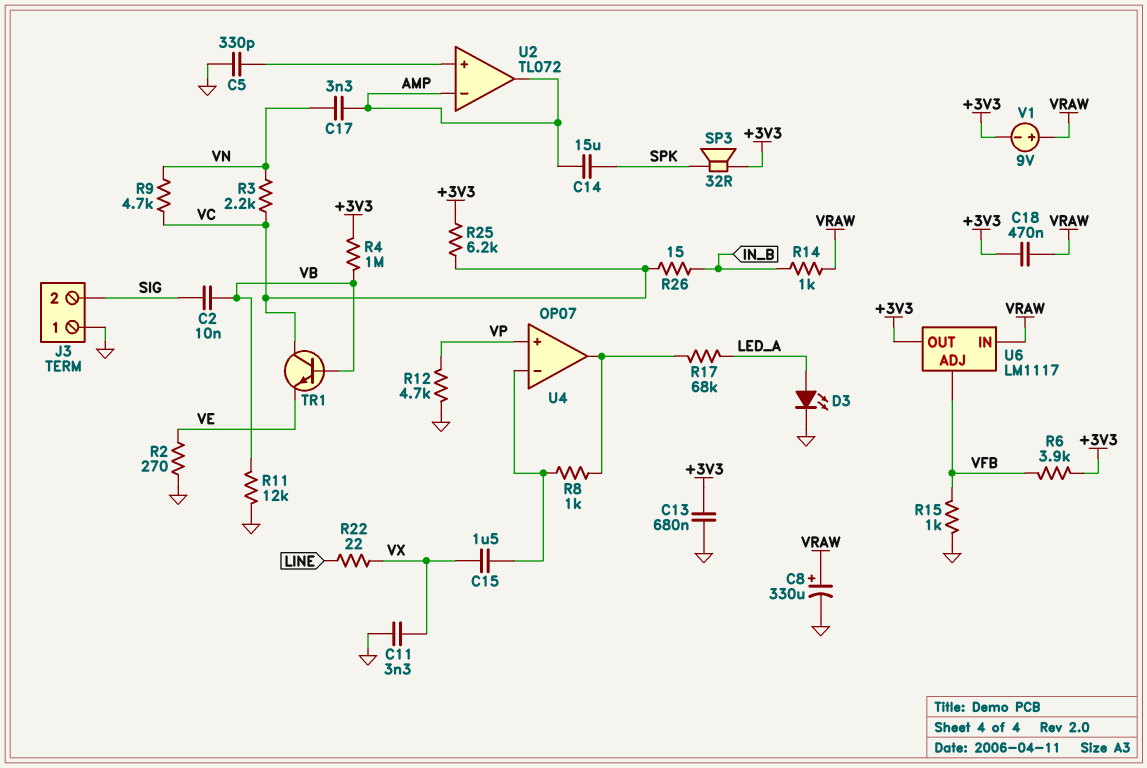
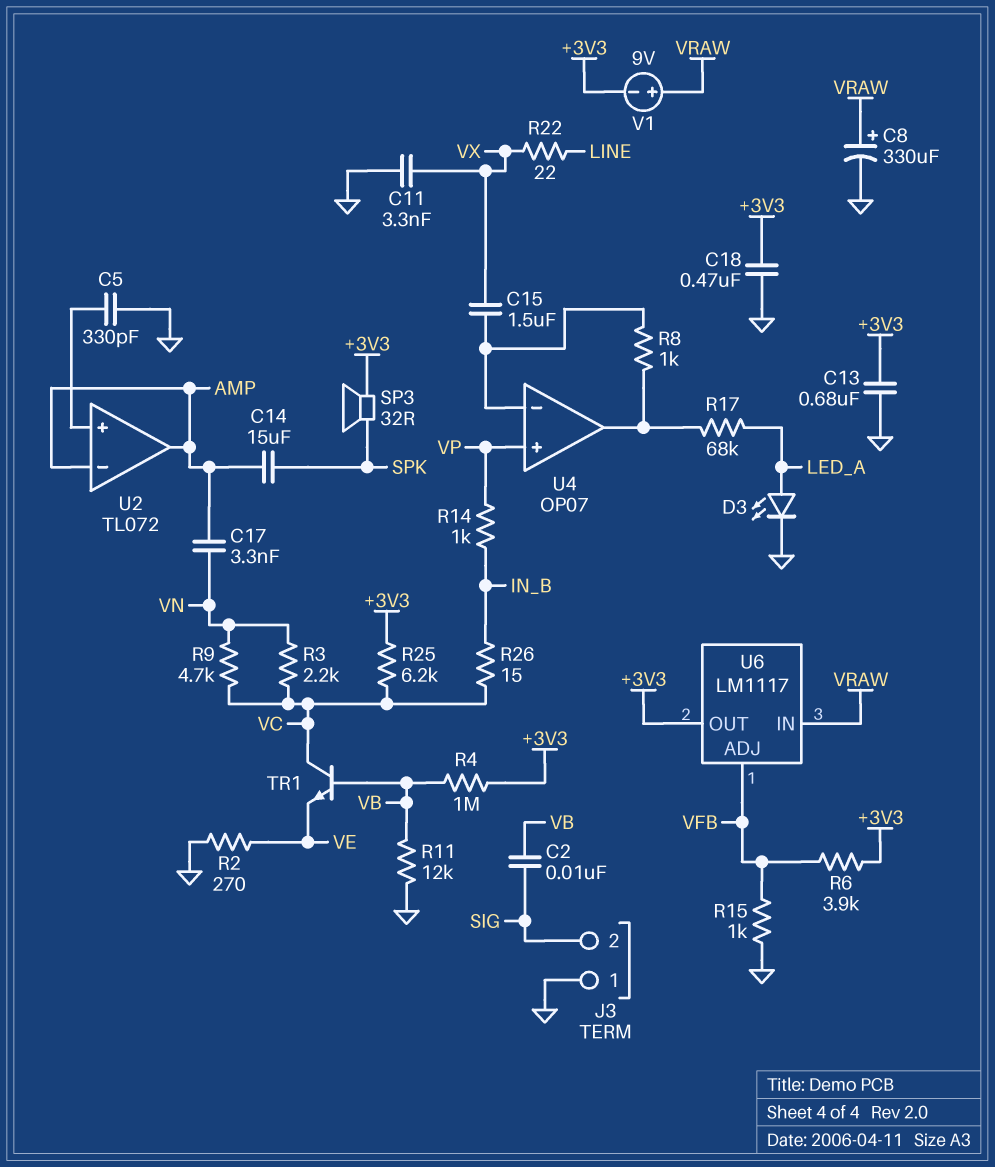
C18: 470nF (+3V3, VRAW) -> 470nF (+3V3, GND)
R12: 4.7k (GND, VP) -> none
R14: 1k (IN_B, VRAW) -> 1k (IN_B, VP)

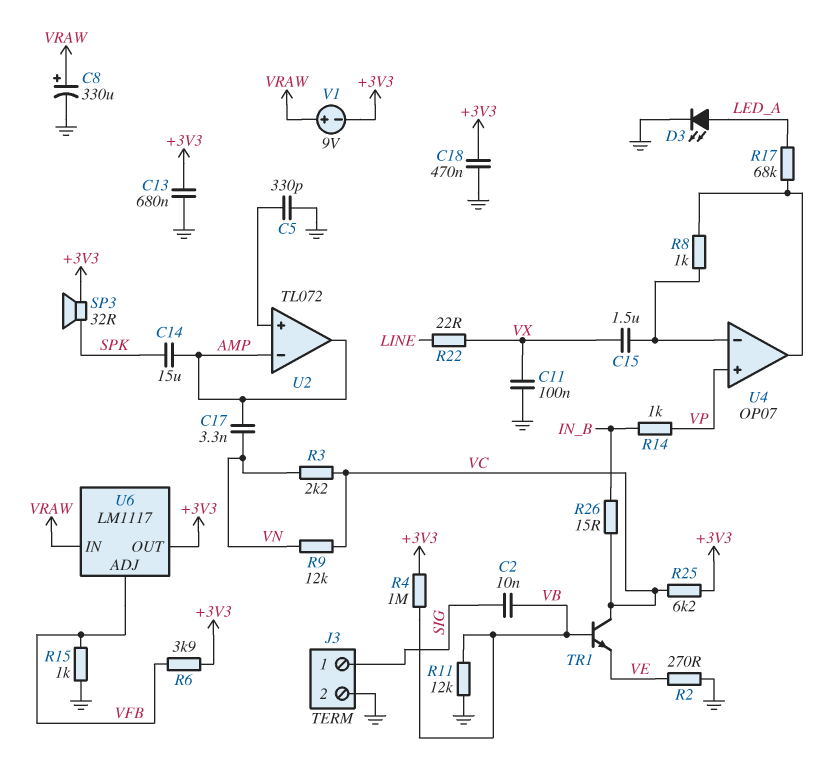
C11: 3.3nF (GND, VX) -> 100nF (GND, VX)
J3 pin 1: GND -> SIG
J3 pin 2: SIG -> GND
R9: 4.7k (VC, VN) -> 12k (VC, VN)

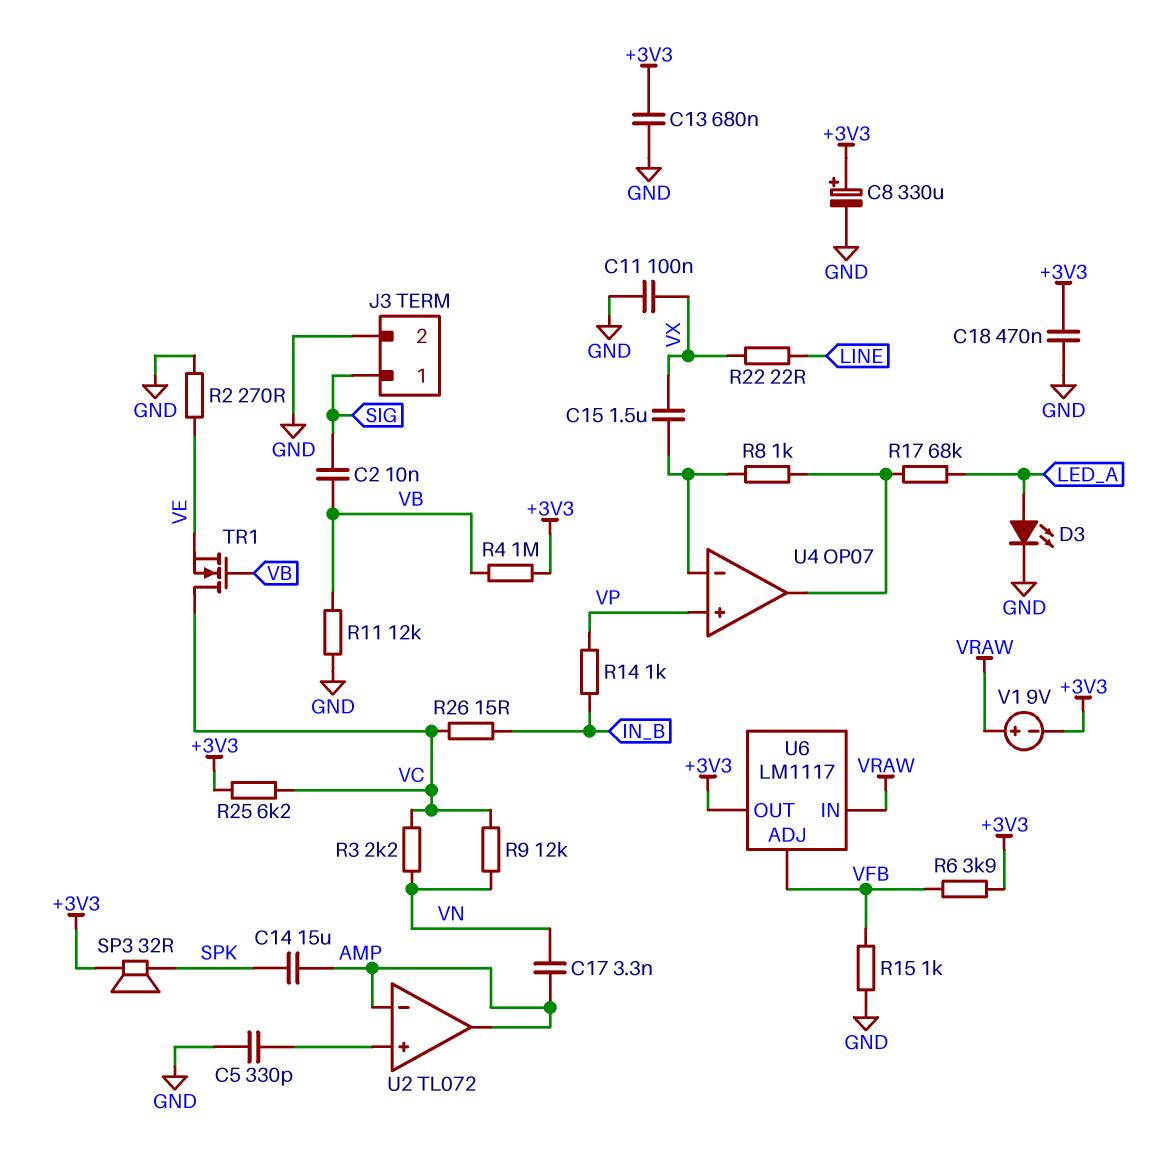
C8: 330uF (plus VRAW, minus GND) -> 330uF (plus +3V3, minus GND)
TR1: NPN (B VB, C VC, E VE) -> NMOS (G VB, D VC, S VE)

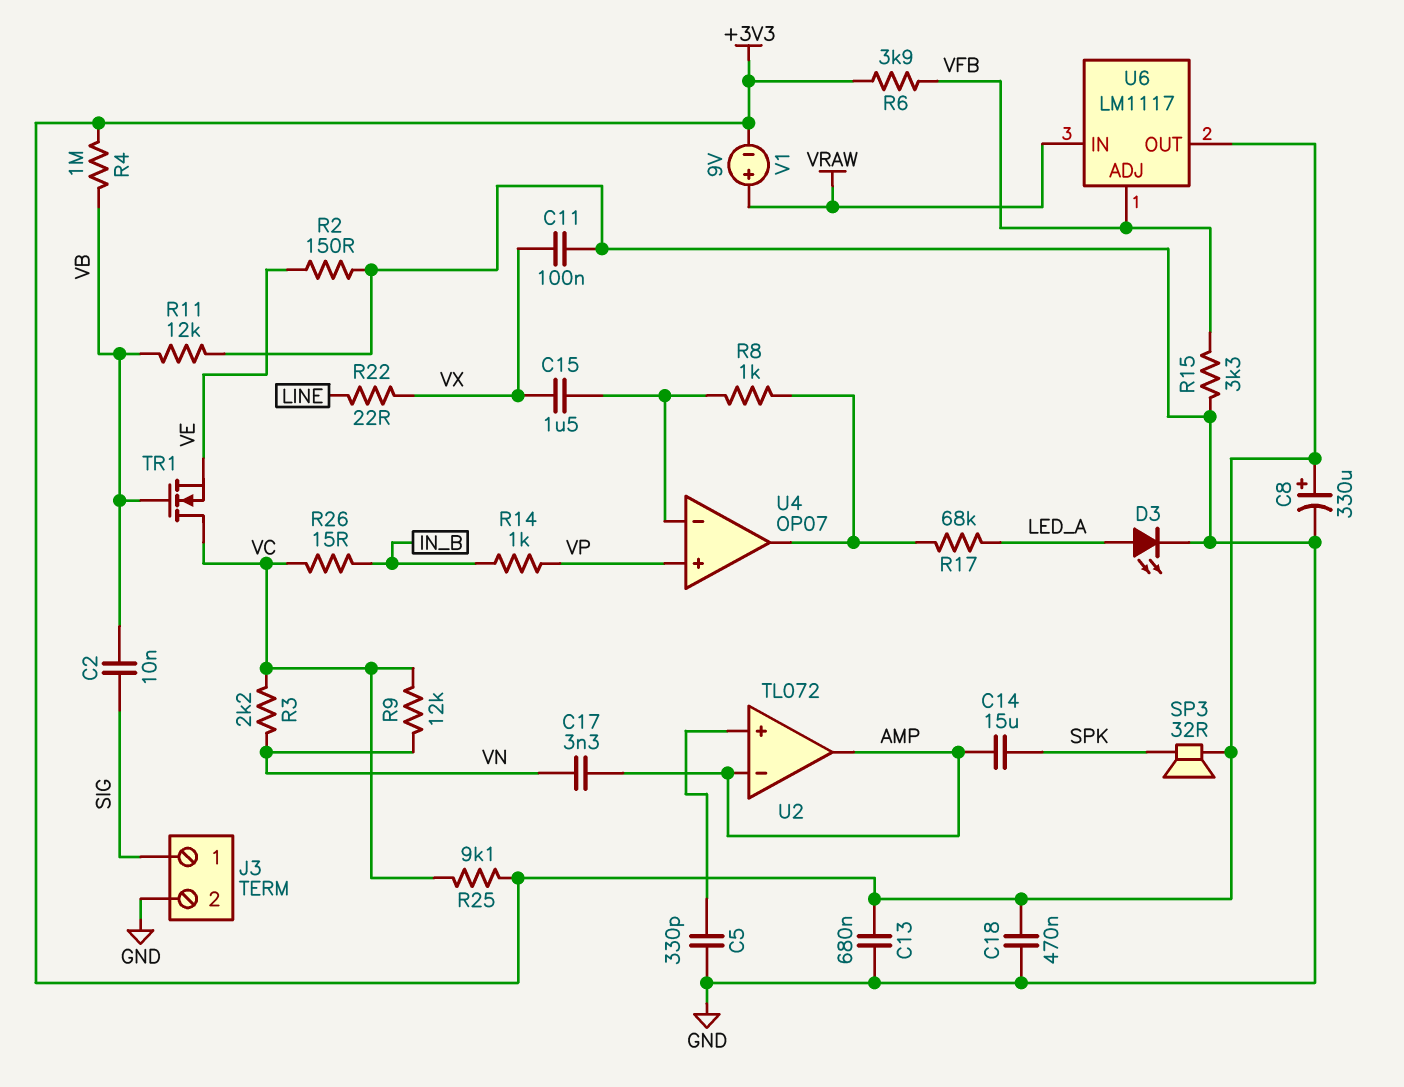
R2: 270 (GND, VE) -> 150 (GND, VE)
R15: 1k (GND, VFB) -> 3.3k (GND, VFB)
R25: 6.2k (+3V3, VC) -> 9.1k (+3V3, VC)

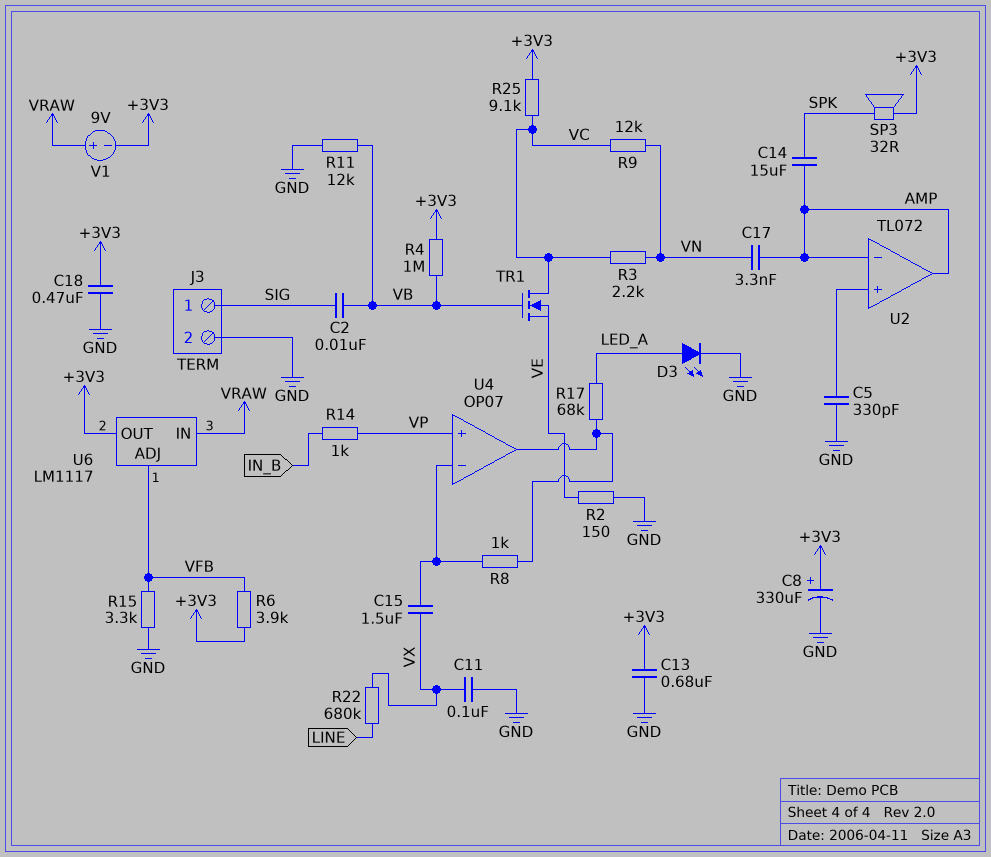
R22: 22 (LINE, VX) -> 680k (LINE, VX)
R26: 15 (IN_B, VC) -> none

